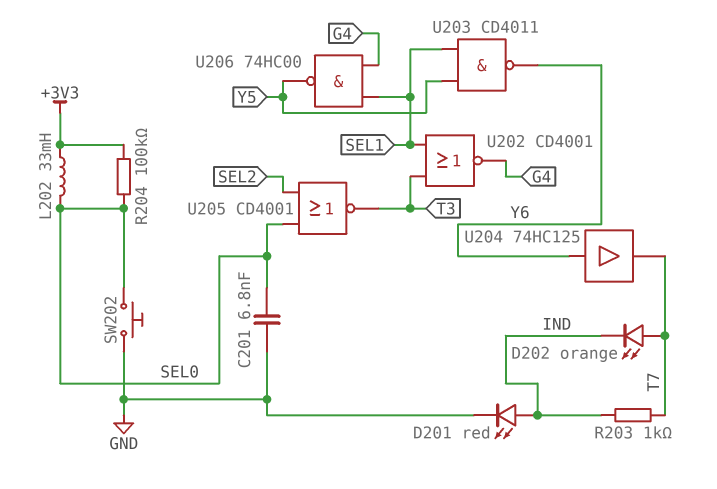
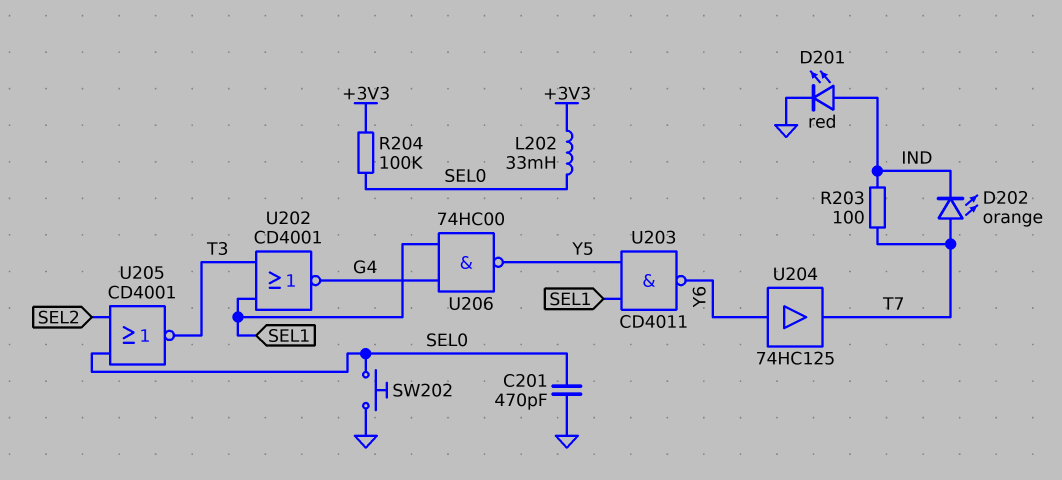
C201: 6.8nF (GND, SEL0) -> 470pF (GND, SEL0)
R203: 1k (IND, T7) -> 100 (IND, T7)

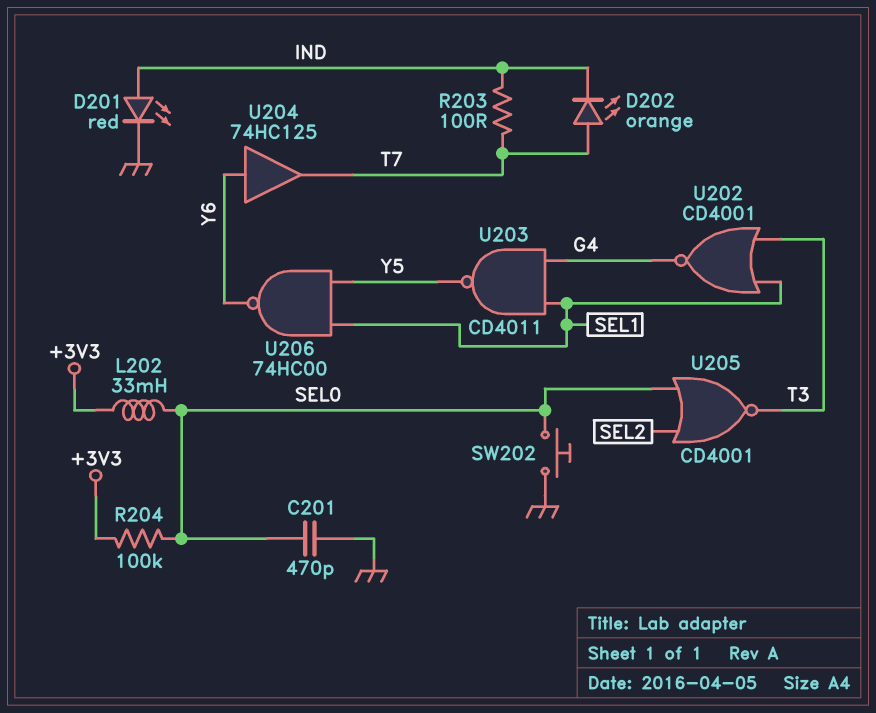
U203: NAND CD4011 (in SEL1, in Y5, out Y6) -> NAND CD4011 (in G4, in SEL1, out Y5)
U206: NAND 74HC00 (in G4, in SEL1, out Y5) -> NAND 74HC00 (in SEL1, in Y5, out Y6)

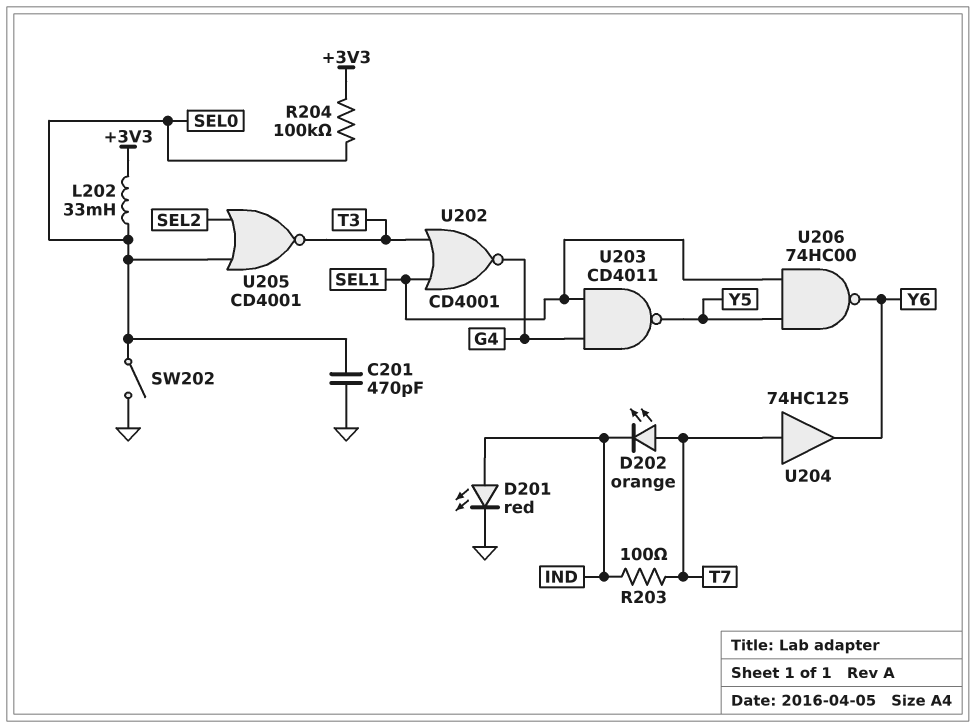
SW202: button (GND, SEL0) -> switch (GND, SEL0)
U204: buffer 74HC125 (in Y6, out T7) -> buffer 74HC125 (in T7, out Y6)

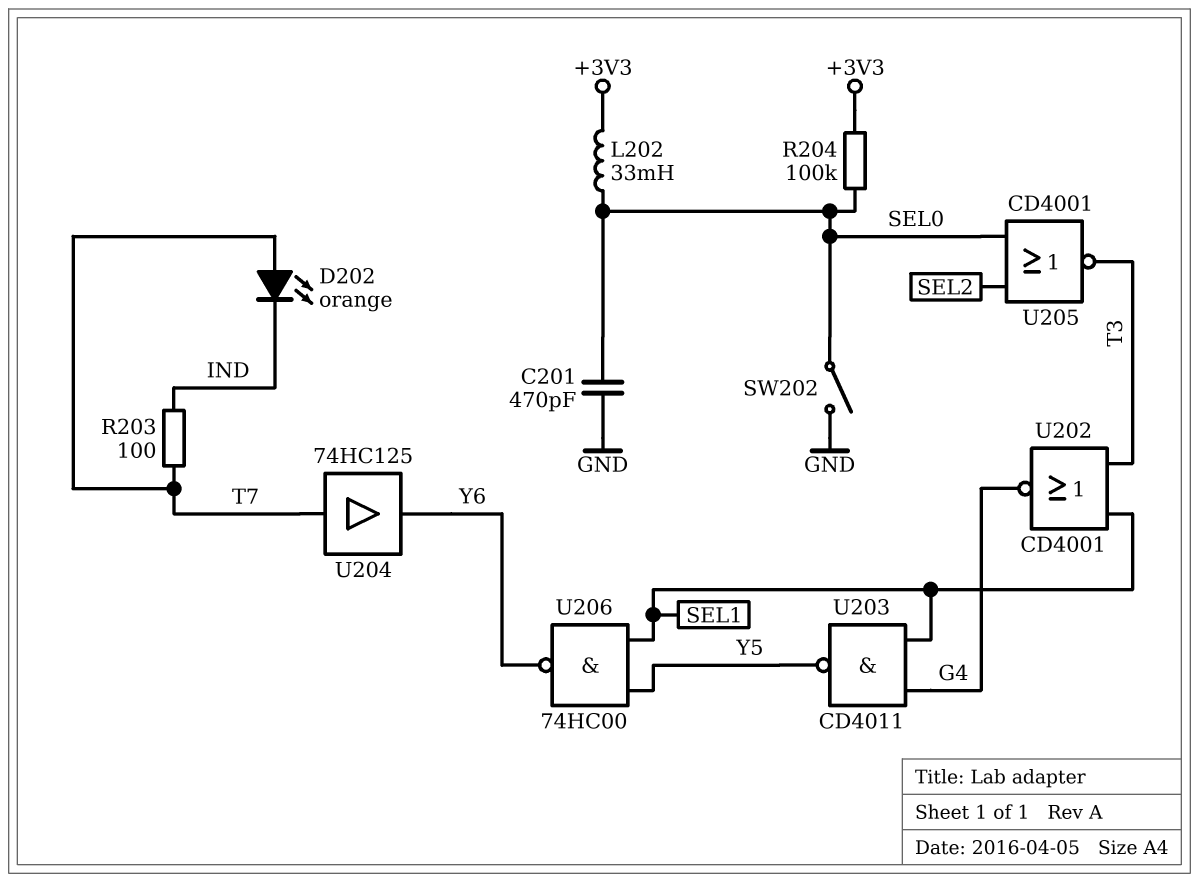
D201: LED red (A IND, K GND) -> none

